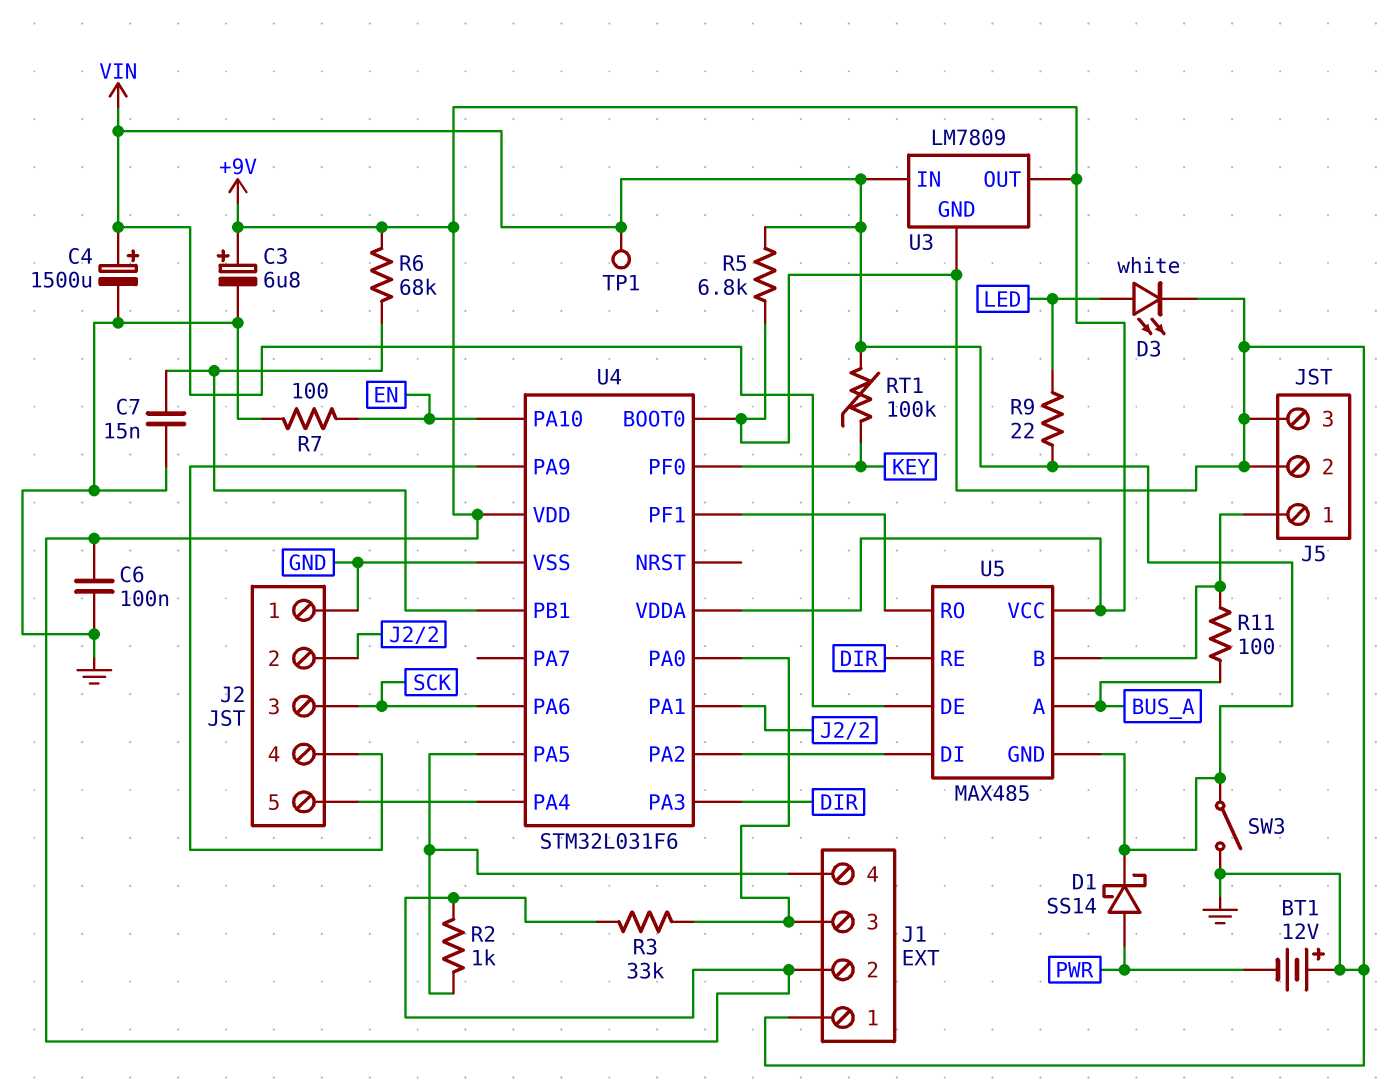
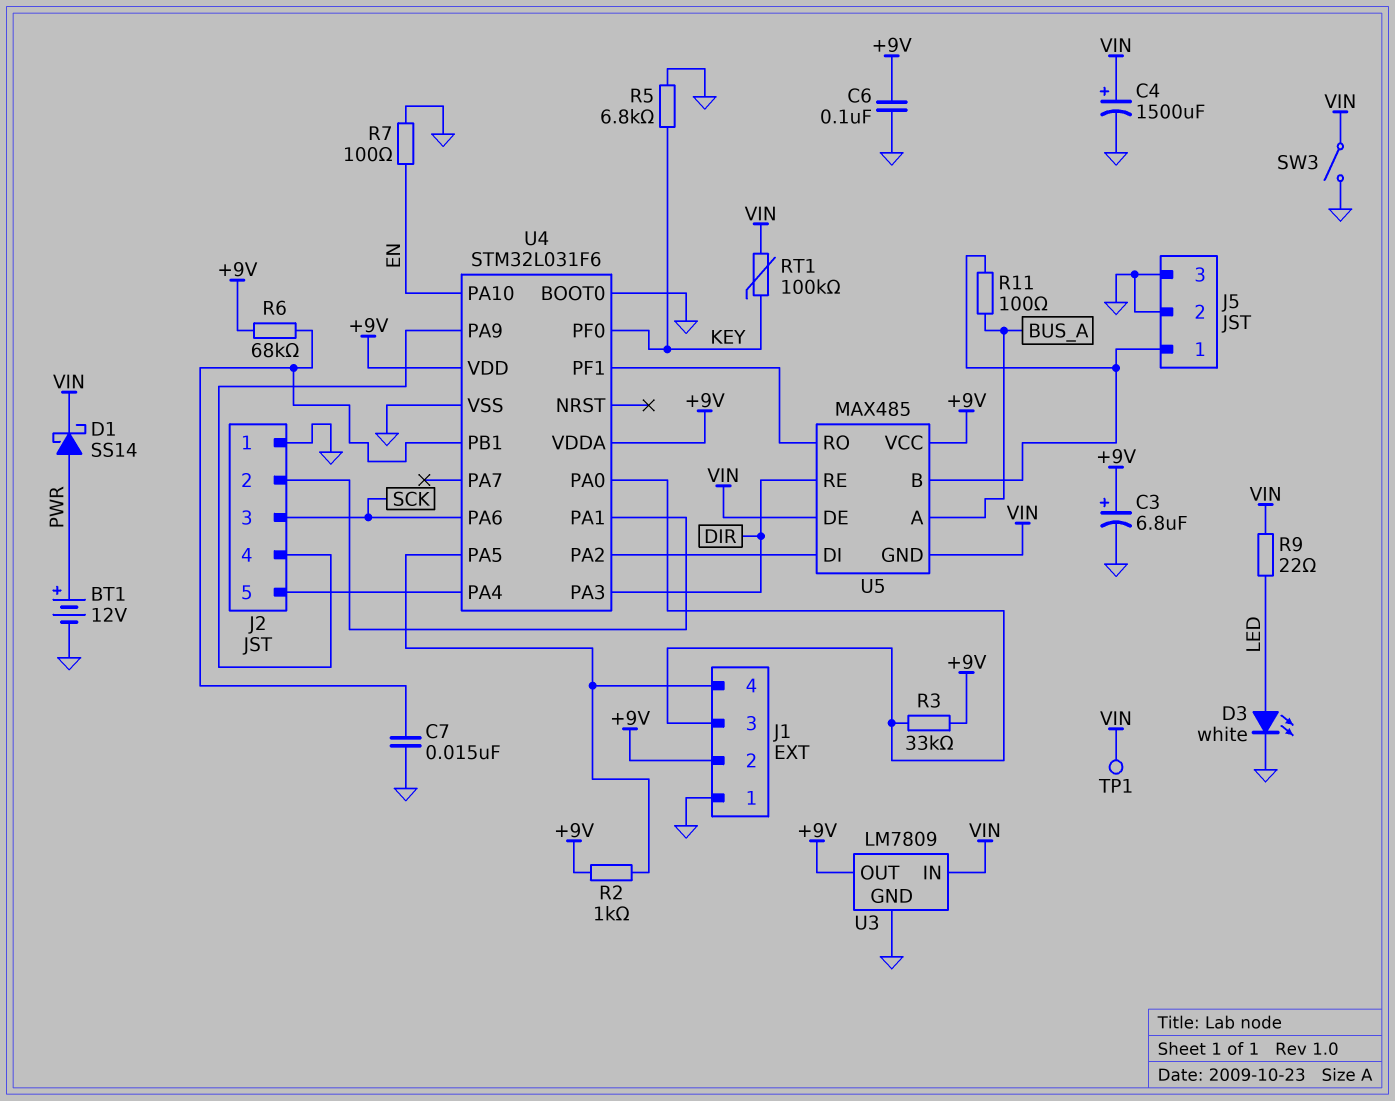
BT1: 12V (plus GND, minus PWR) -> 12V (plus PWR, minus GND)
R5: 6.8k (GND, VIN) -> 6.8k (GND, KEY)

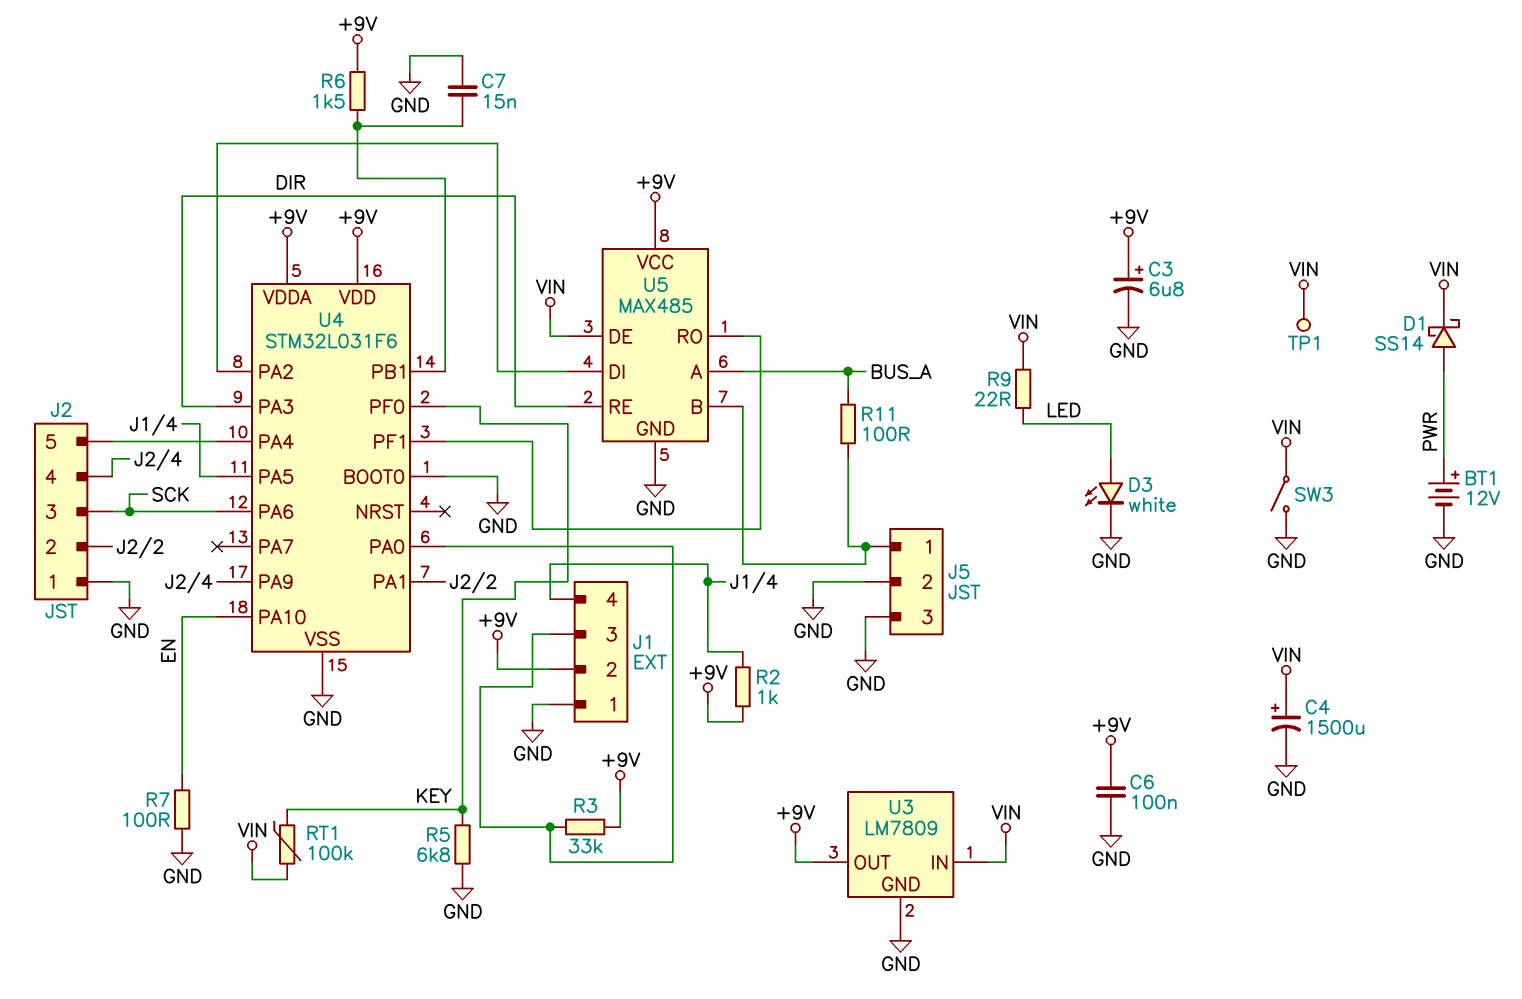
R6: 68k (+9V, U4/PB1) -> 1.5k (+9V, U4/PB1)
U5 pin GND: VIN -> GND

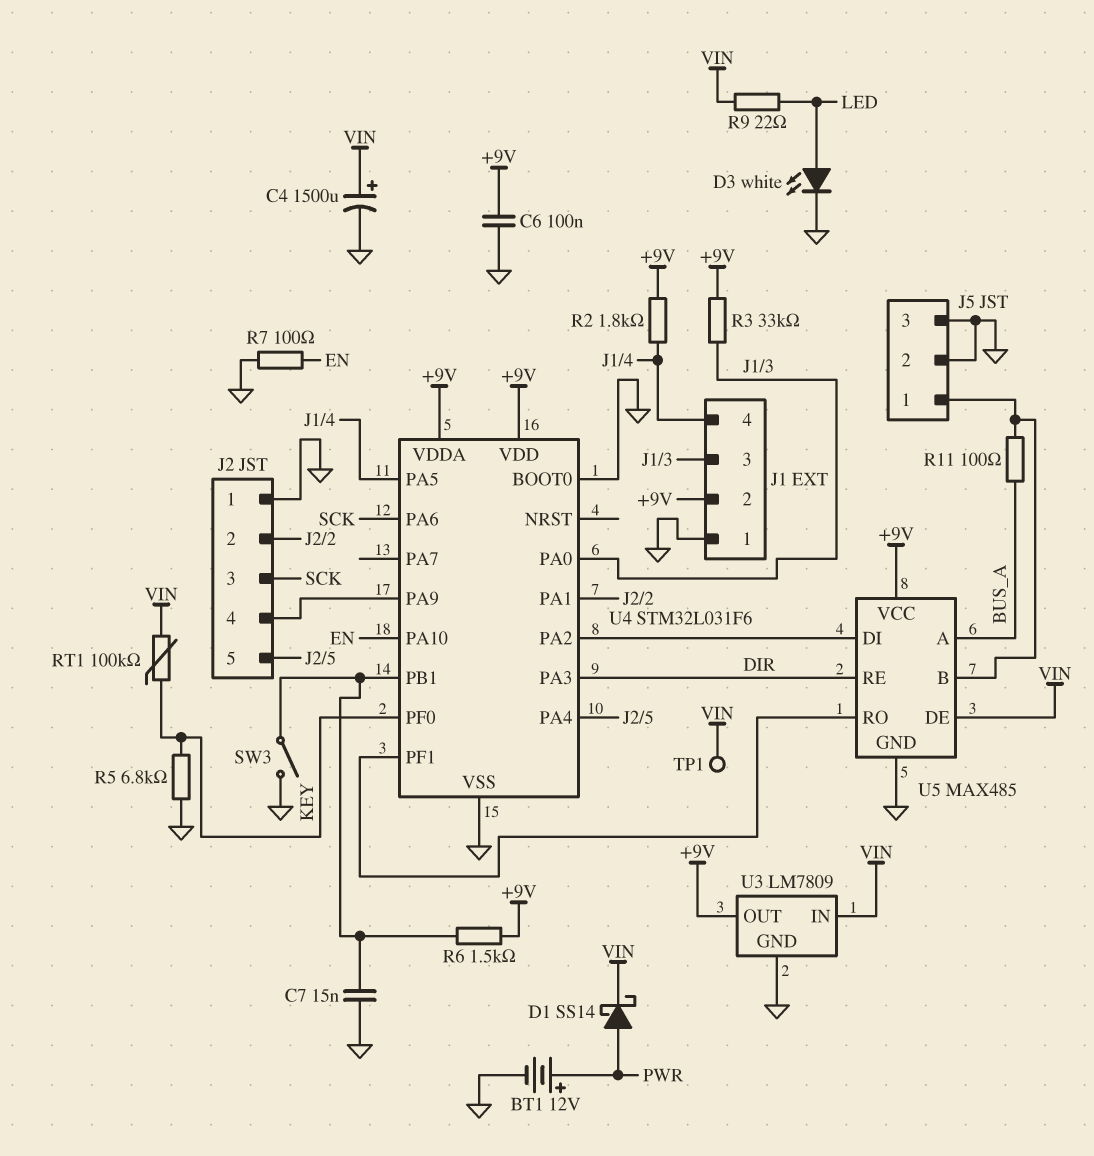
C3: 6.8uF (plus +9V, minus GND) -> none
R2: 1k (+9V, J1/4) -> 1.8k (+9V, J1/4)
SW3: switch (GND, VIN) -> switch (GND, U4/PB1)

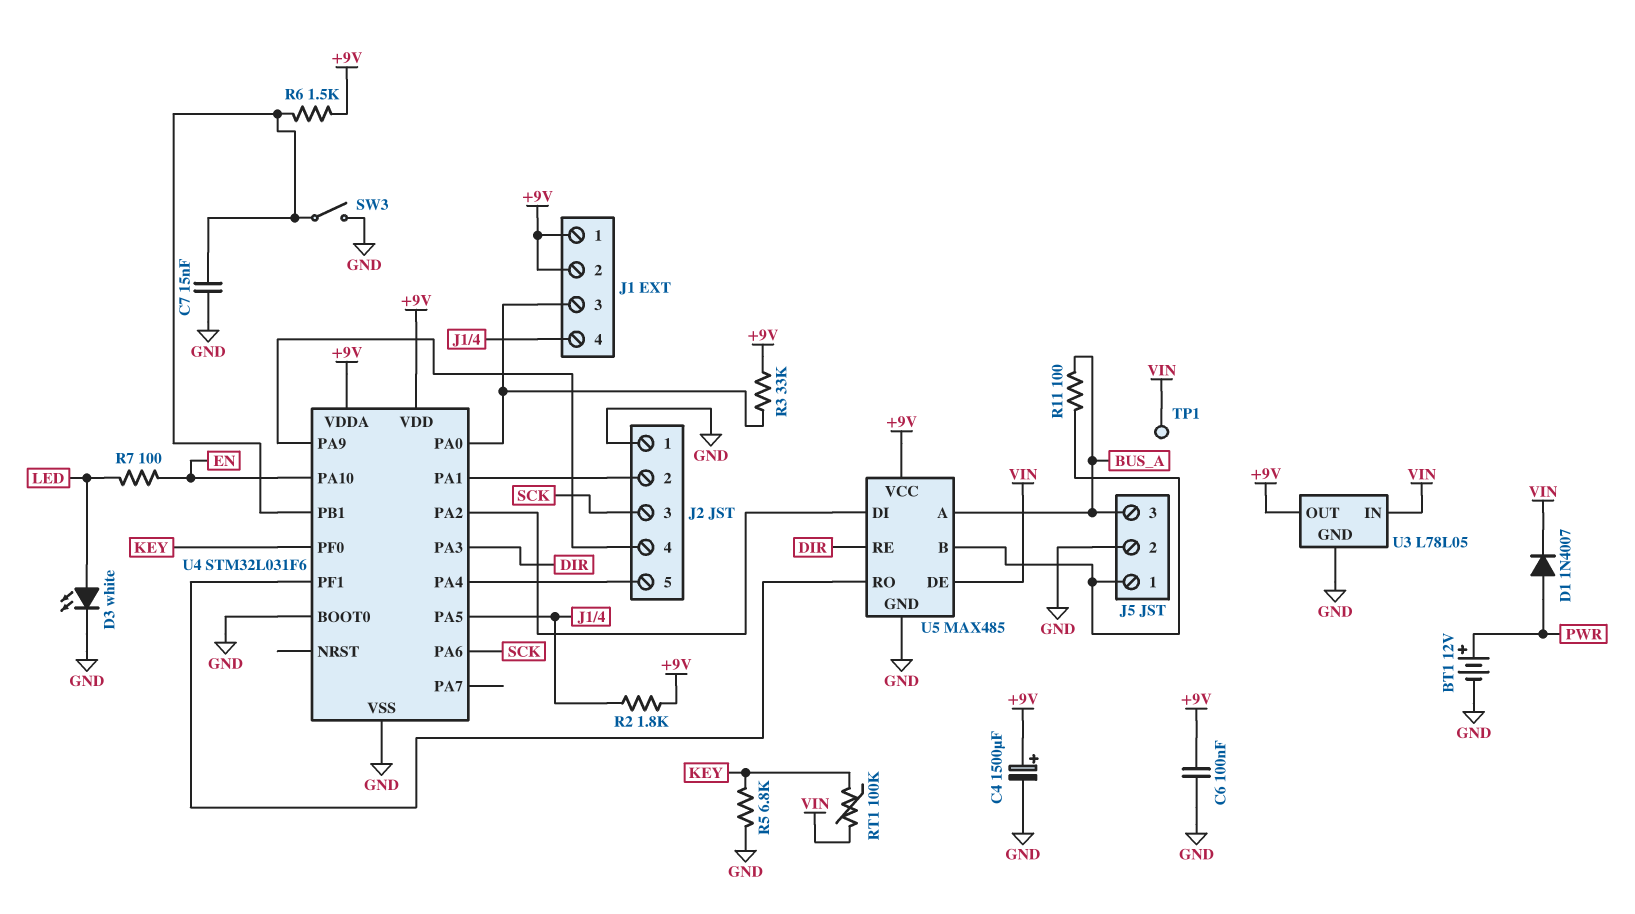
C4: 1500uF (plus VIN, minus GND) -> 1500uF (plus +9V, minus GND)
D1: schottky SS14 (A PWR, K VIN) -> diode 1N4007 (A PWR, K VIN)
J1 pin 1: GND -> +9V
J5 pin 3: GND -> BUS_A
R7: 100 (EN, GND) -> 100 (EN, LED)
R9: 22 (LED, VIN) -> none
U3: LM7809 -> L78L05

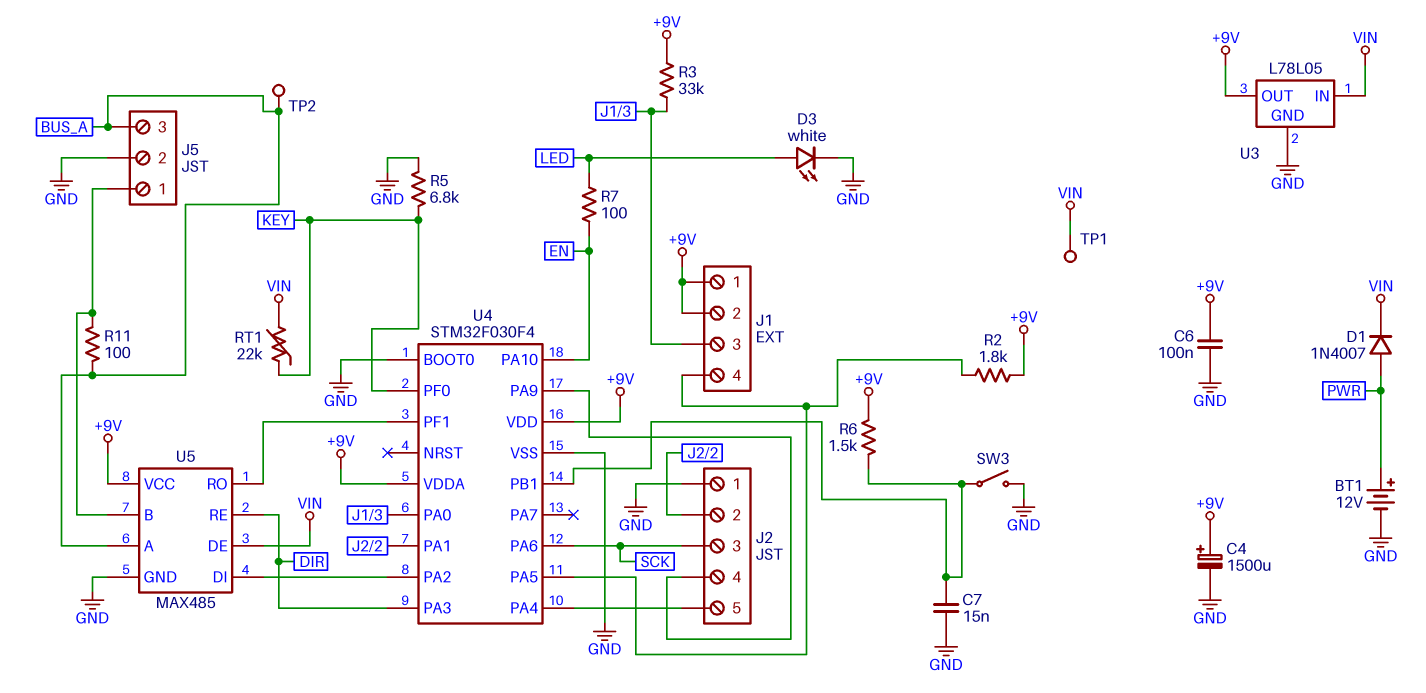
RT1: 100k (KEY, VIN) -> 22k (KEY, VIN)
TP2: none -> test point (BUS_A)
U4: STM32L031F6 -> STM32F030F4

